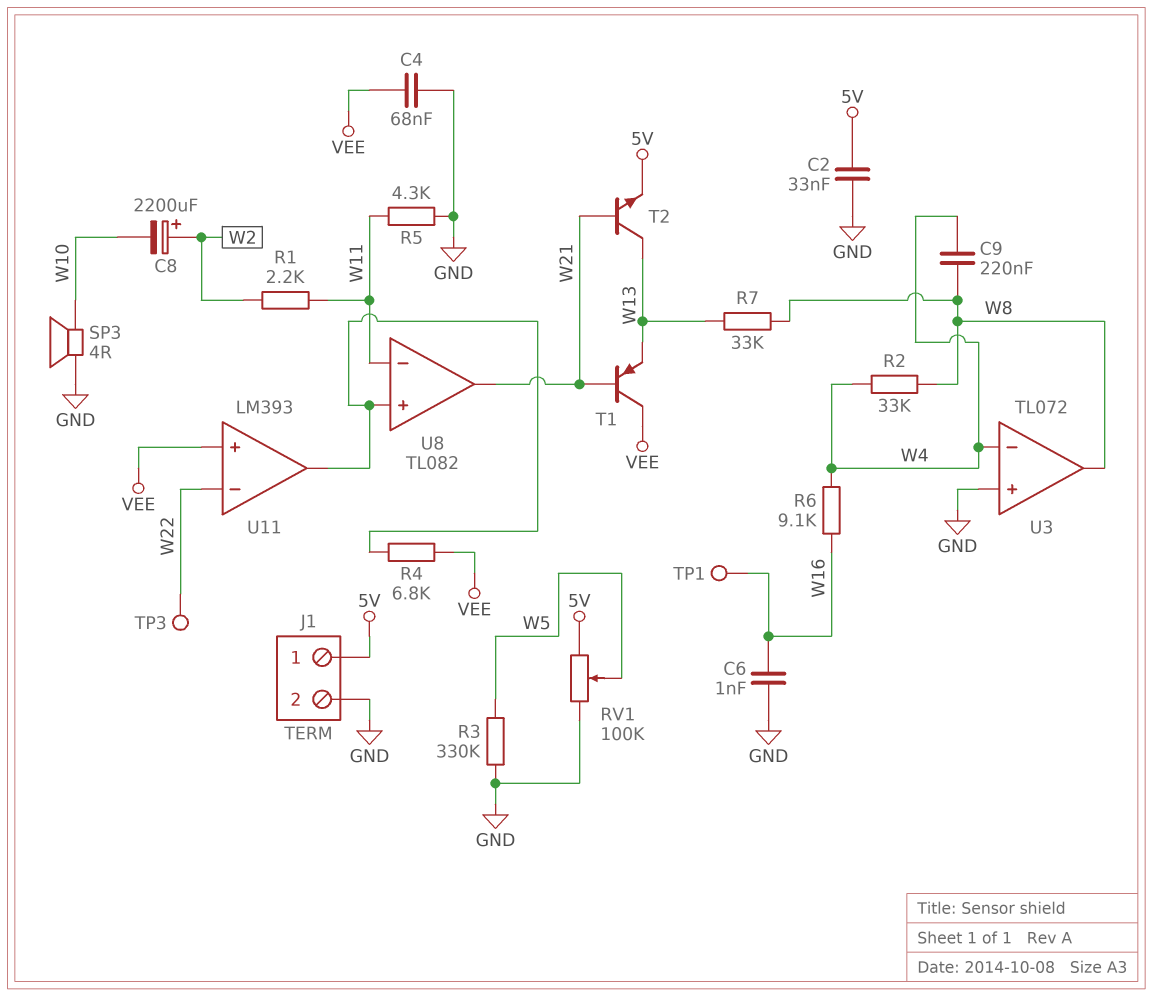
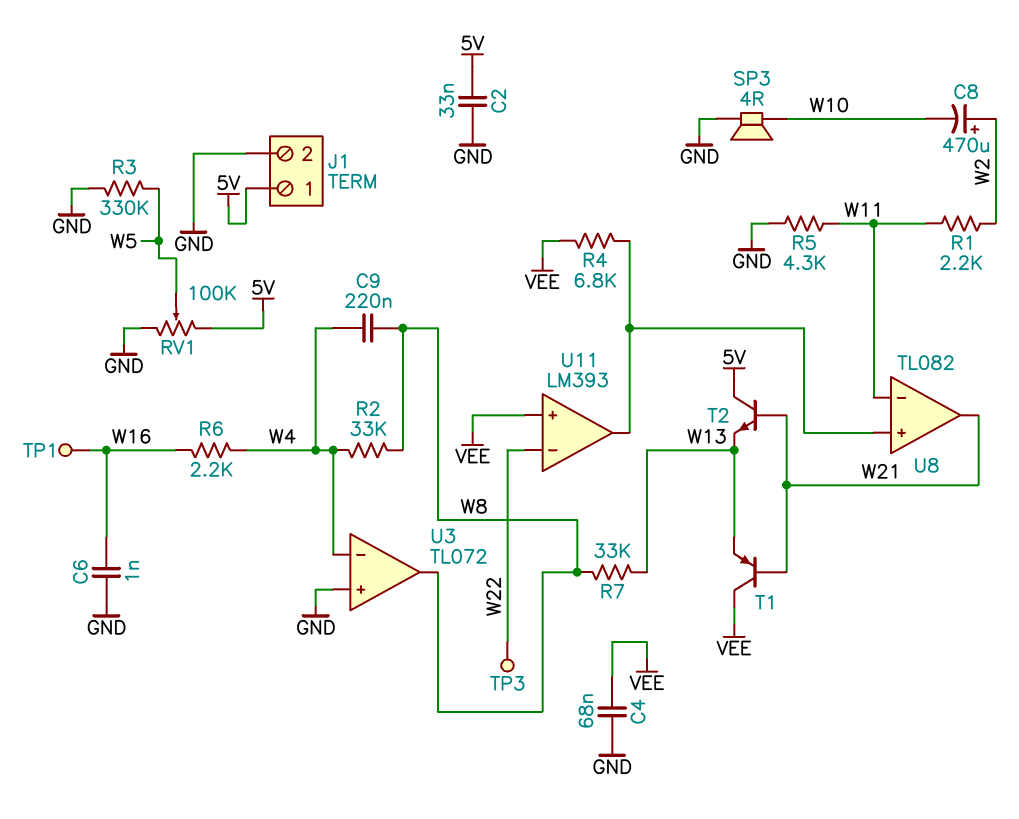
C8: 2200uF (plus W2, minus W10) -> 470uF (plus W2, minus W10)
R6: 9.1k (W4, W16) -> 2.2k (W4, W16)
T2: NPN (B W21, C W13, E 5V) -> NPN (B W21, C 5V, E W13)

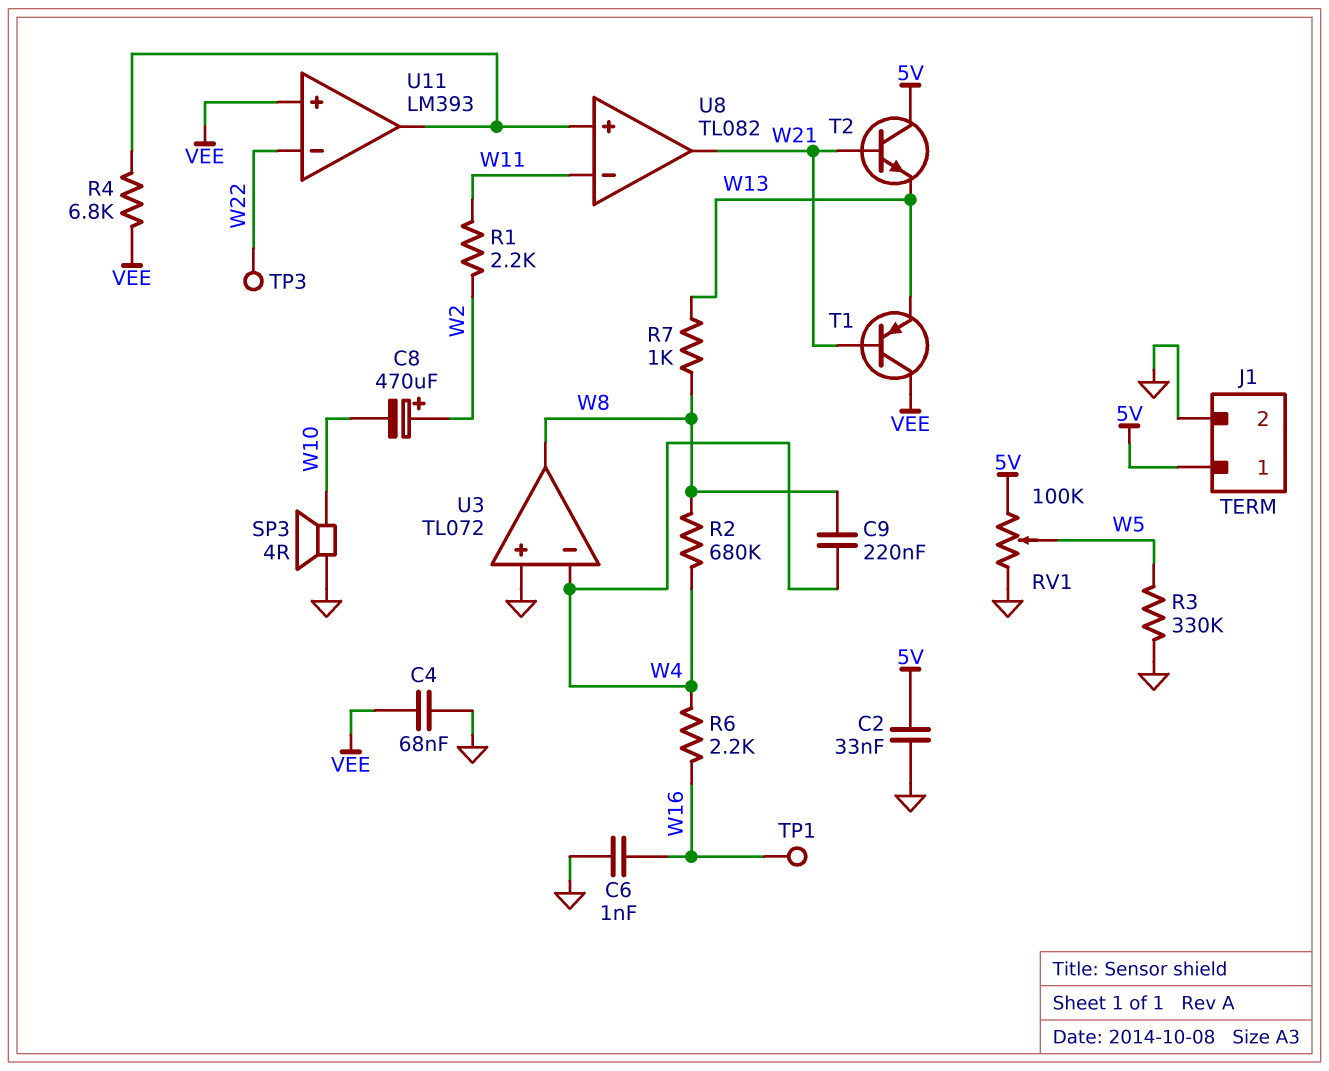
R2: 33k (W4, W8) -> 680k (W4, W8)
R5: 4.3k (GND, W11) -> none
R7: 33k (W8, W13) -> 1k (W8, W13)

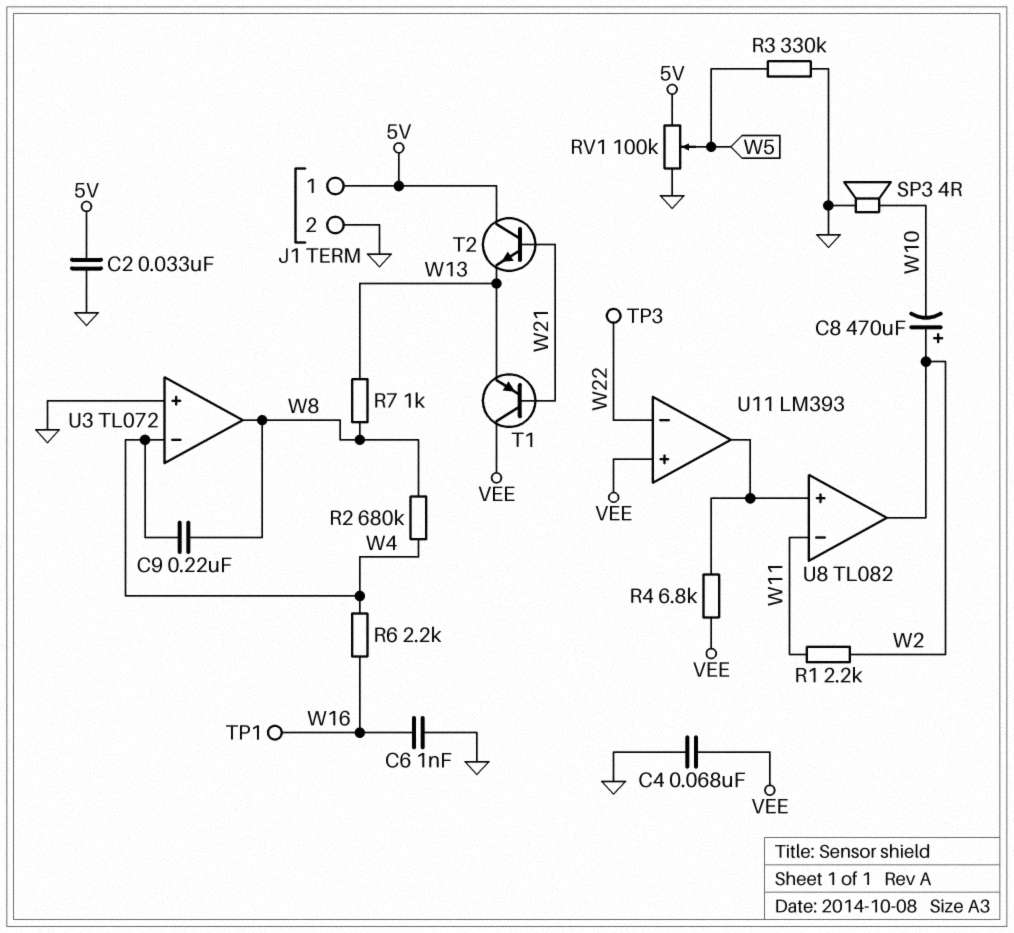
U8 pin out: W21 -> W2

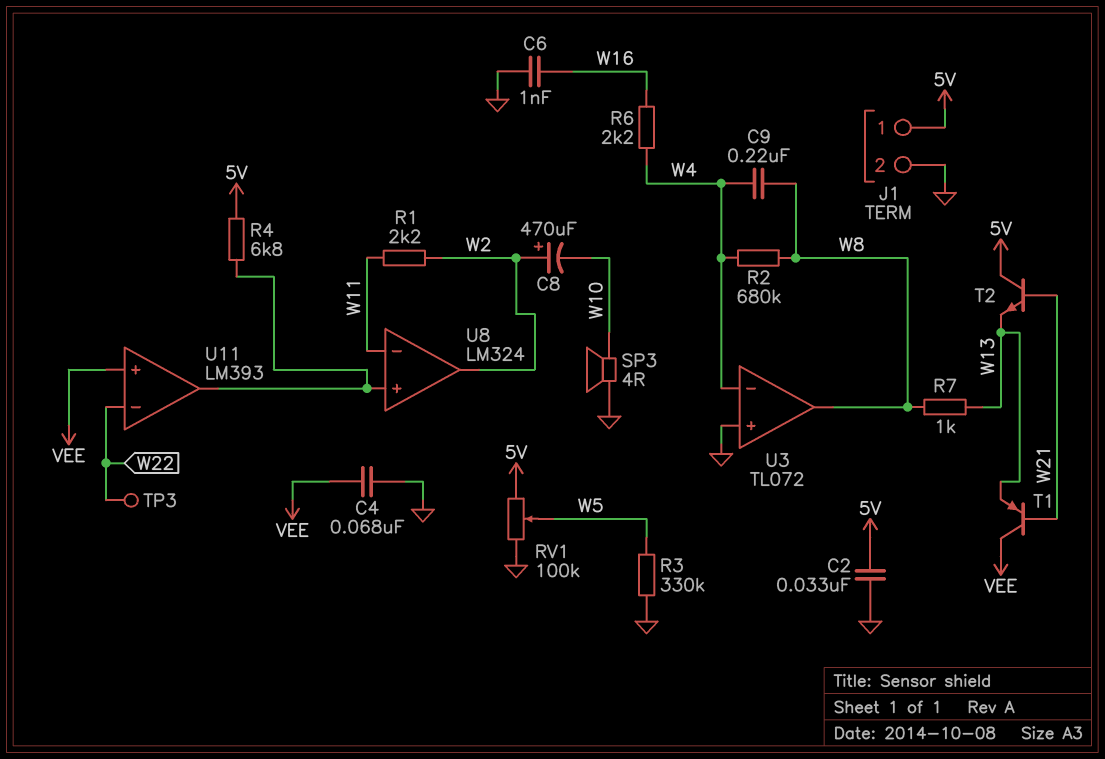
R4: 6.8k (U8/in+, VEE) -> 6.8k (5V, U8/in+)
TP1: test point (W16) -> none
U8: TL082 -> LM324

